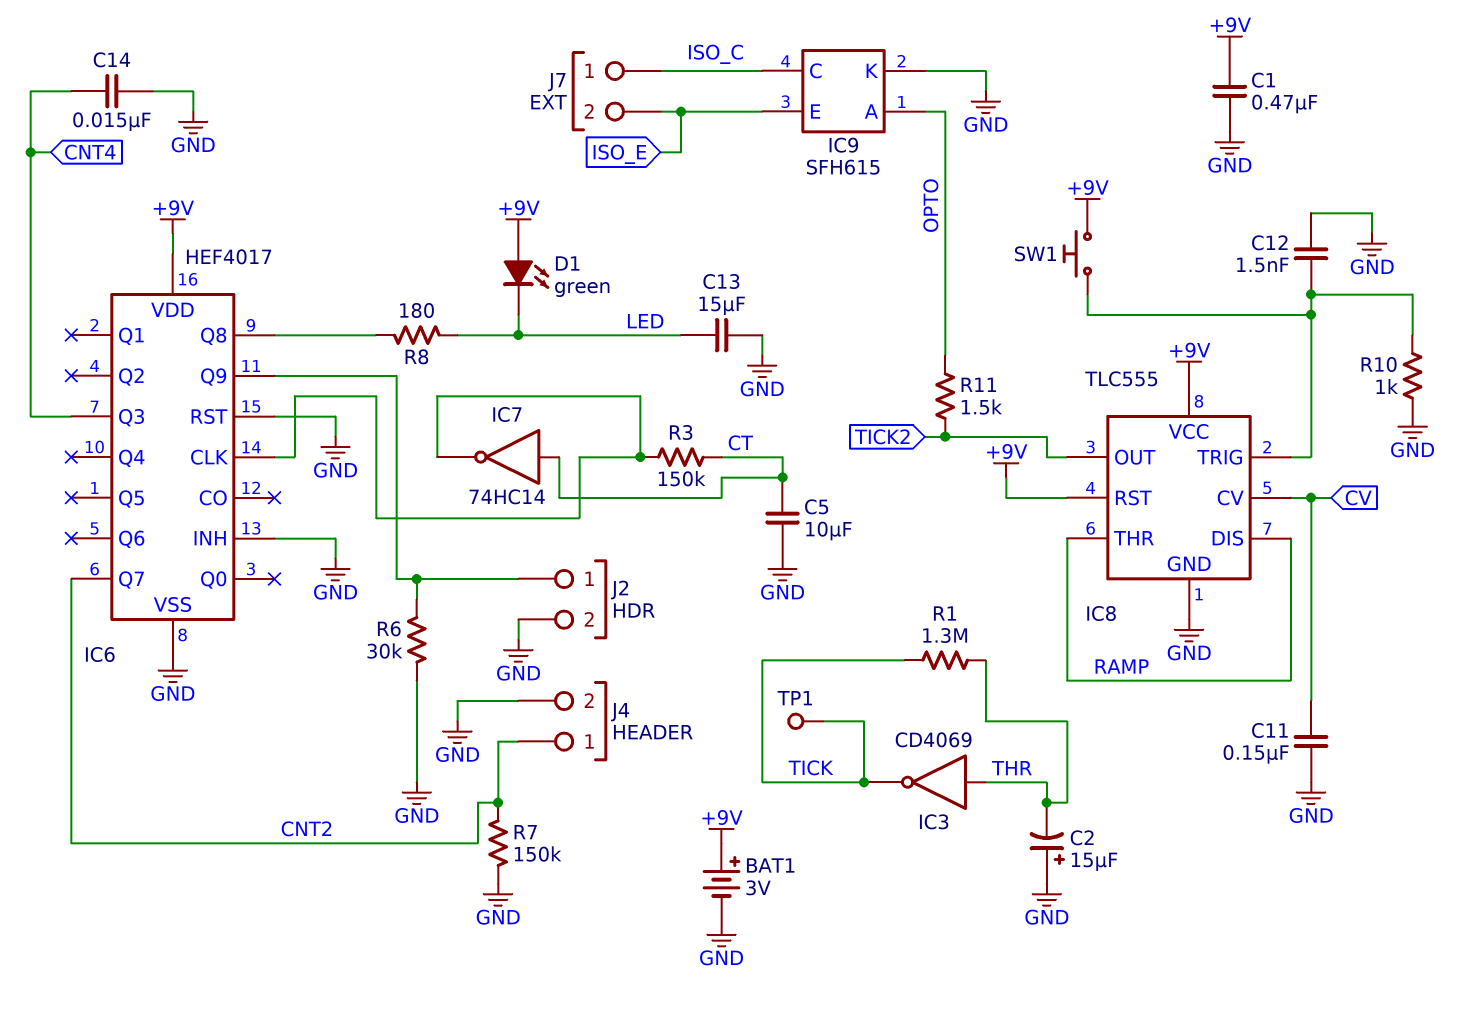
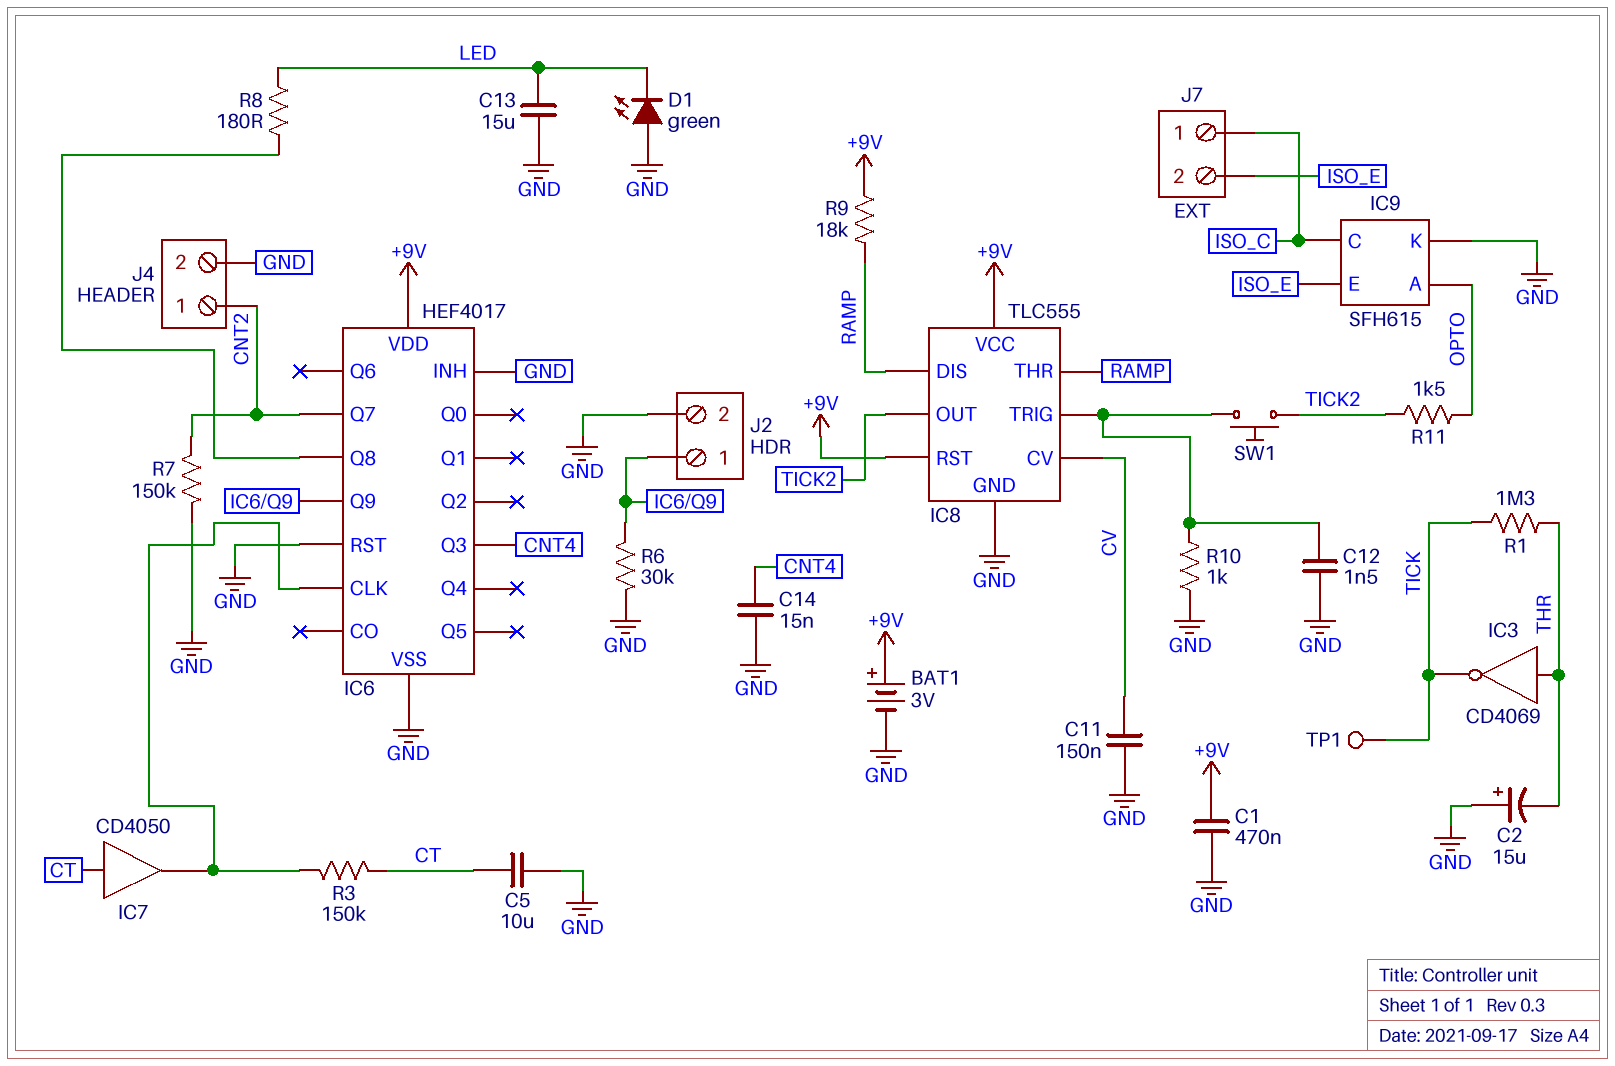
D1: LED green (A +9V, K LED) -> LED green (A GND, K LED)
IC7: NOT 74HC14 (in CT, out IC6/CLK) -> buffer CD4050 (in CT, out IC6/CLK)
R9: none -> 18k (+9V, RAMP)
SW1: button (+9V, IC8/TRIG) -> button (IC8/TRIG, TICK2)

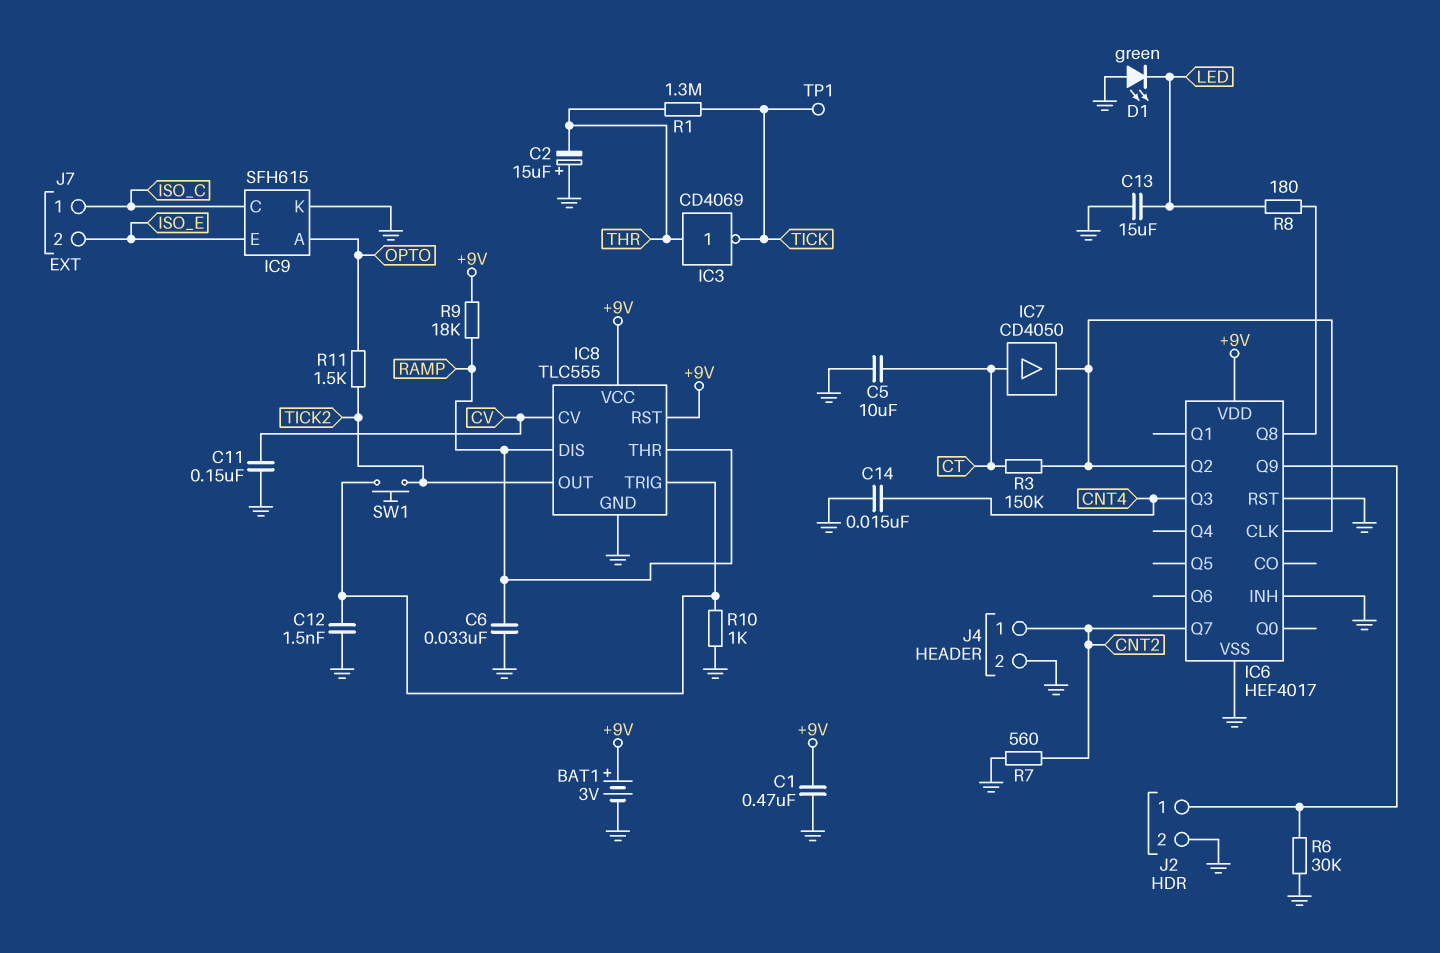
C6: none -> 33nF (GND, RAMP)
IC6 pin Q2: none -> IC6/CLK
R7: 150k (CNT2, GND) -> 560 (CNT2, GND)

